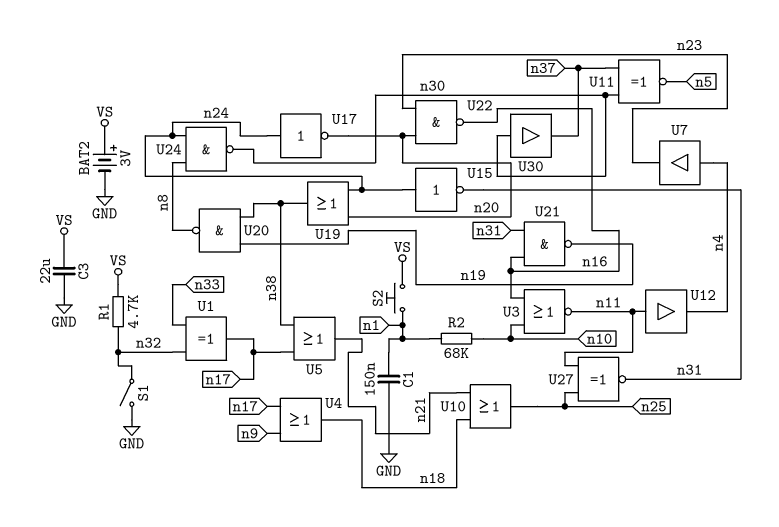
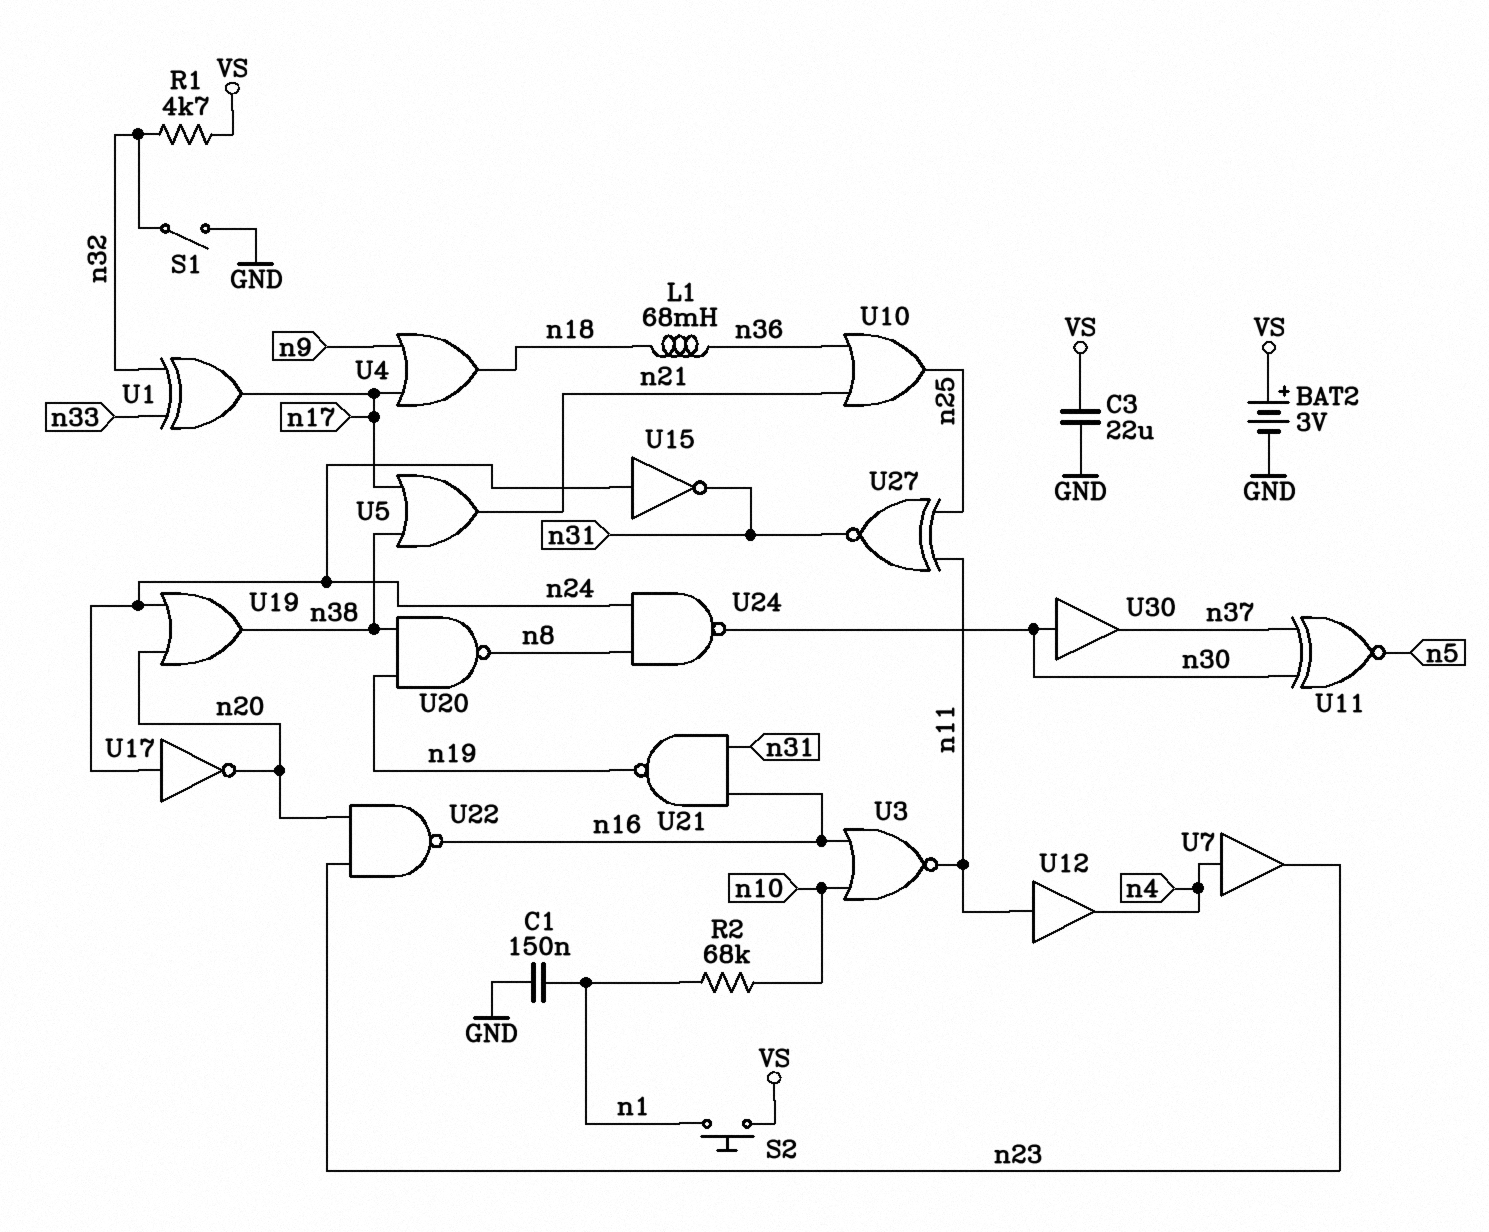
L1: none -> 68mH (n18, n36)
U10: OR (in n18, in n21, out n25) -> OR (in n21, in n36, out n25)

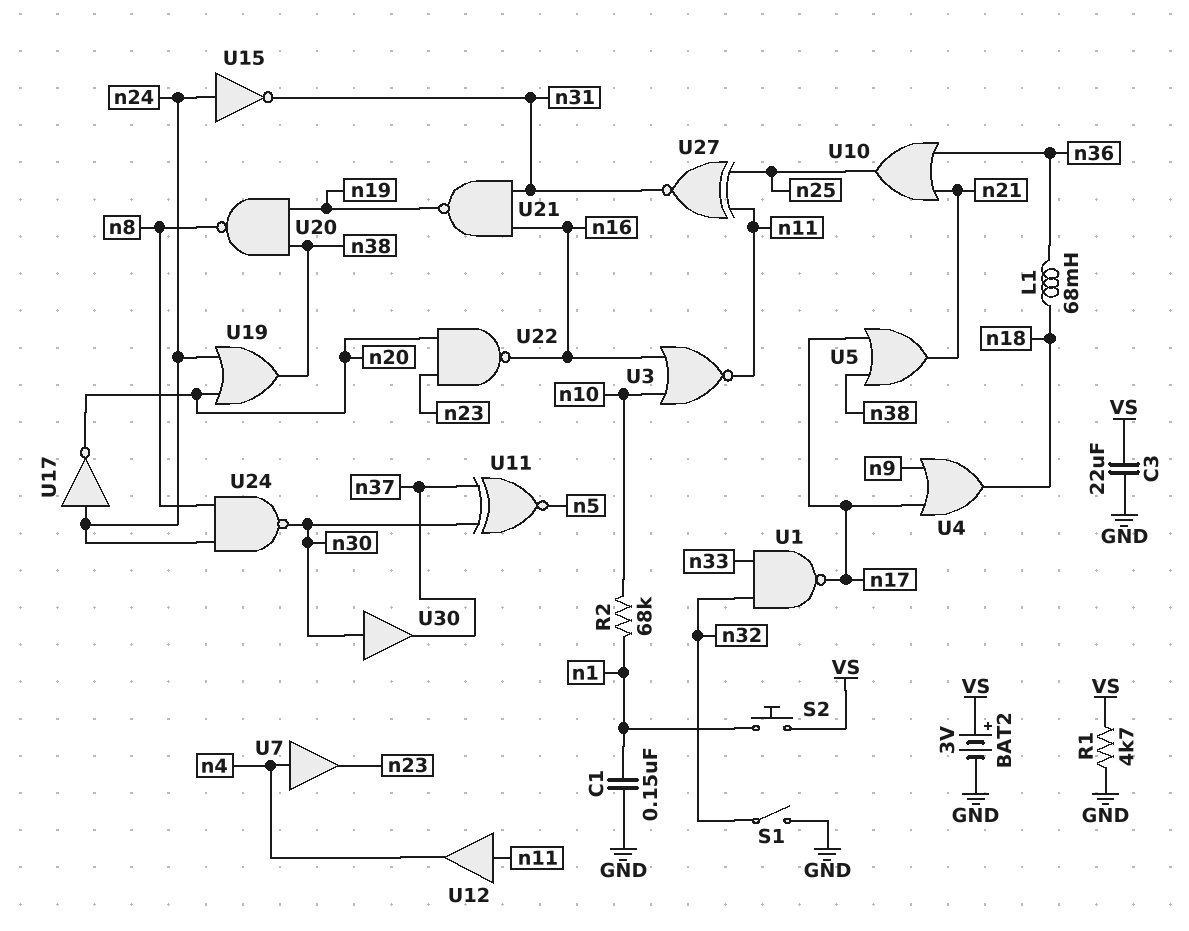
R1: 4.7k (VS, n32) -> 4.7k (GND, VS)
U1: XOR (in n32, in n33, out n17) -> NAND (in n32, in n33, out n17)

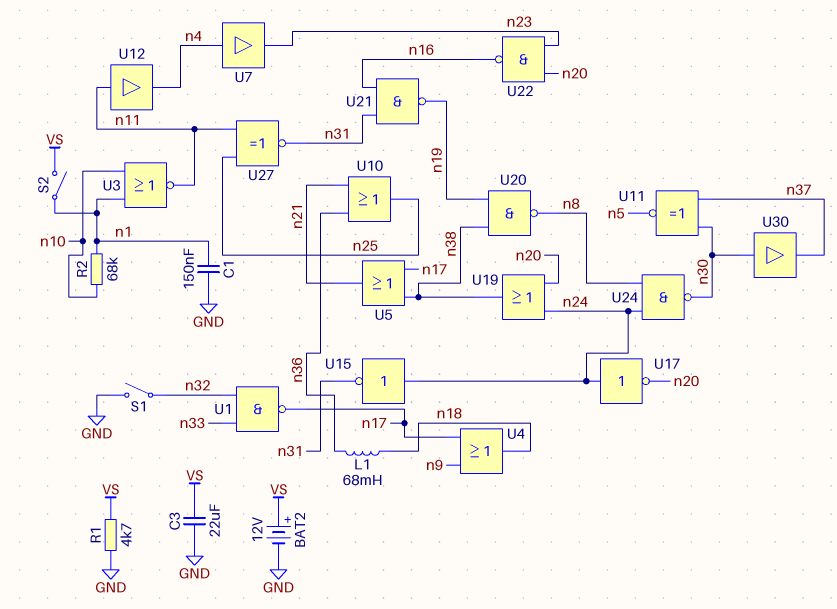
BAT2: 3V (plus VS, minus GND) -> 12V (plus VS, minus GND)
S2: button (VS, n1) -> switch (VS, n1)
U3: NOR (in n10, in n16, out n11) -> NOR (in n1, in n10, out n11)

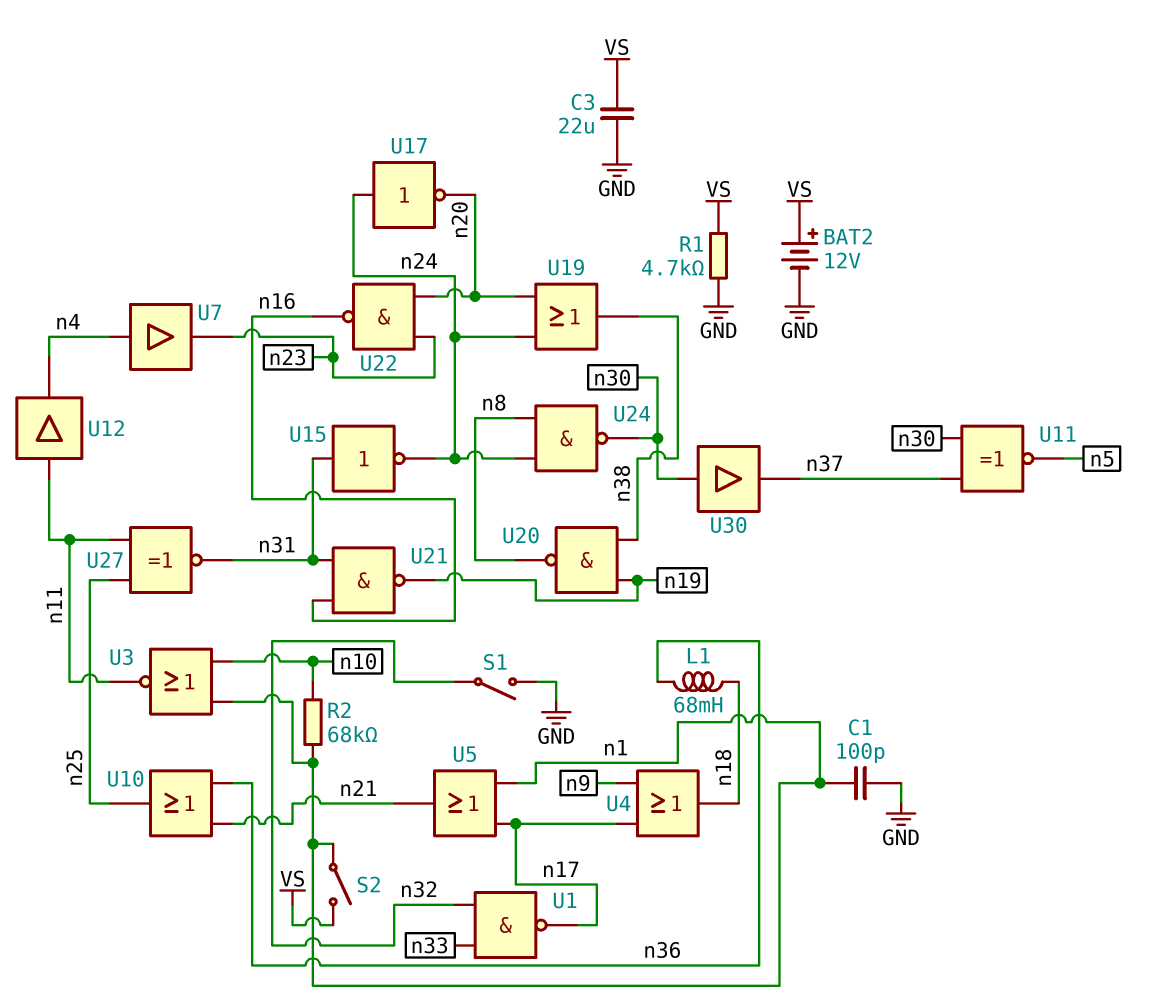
C1: 150nF (GND, n1) -> 100pF (GND, n1)
U5: OR (in n17, in n38, out n21) -> OR (in n1, in n17, out n21)
U15: NOT (in n24, out n31) -> NOT (in n31, out n24)

